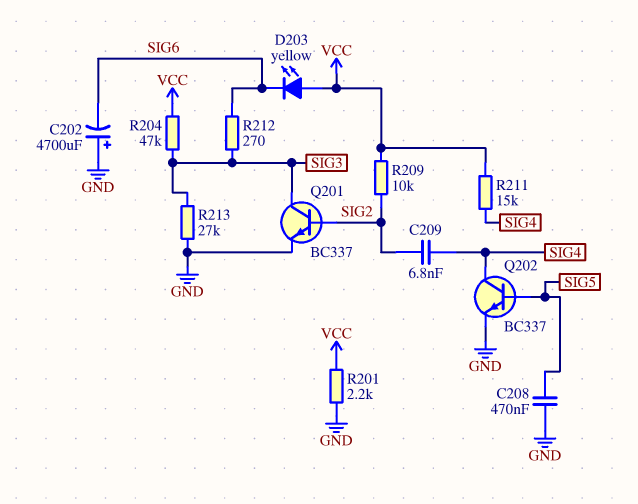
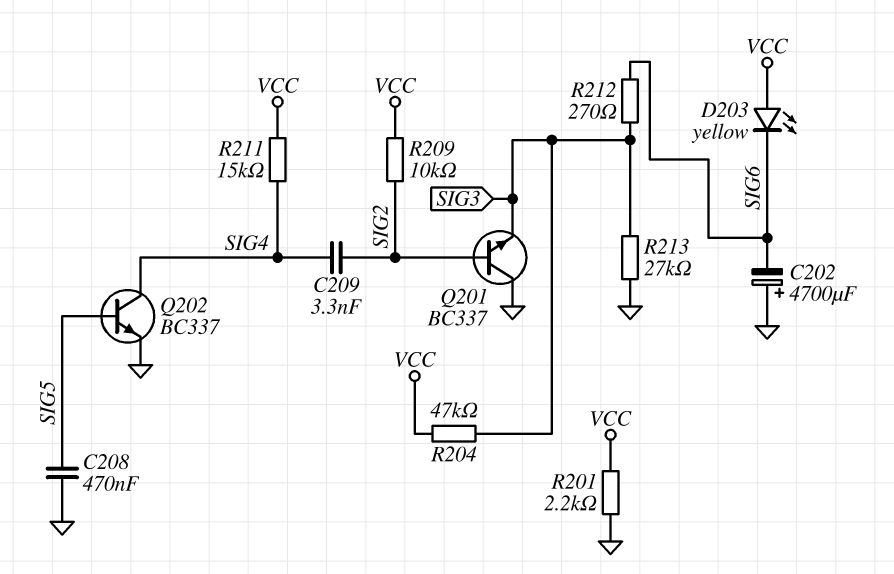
C209: 6.8nF (SIG2, SIG4) -> 3.3nF (SIG2, SIG4)
Q201: NPN BC337 (B SIG2, C SIG3, E GND) -> NPN BC337 (B SIG2, C GND, E SIG3)

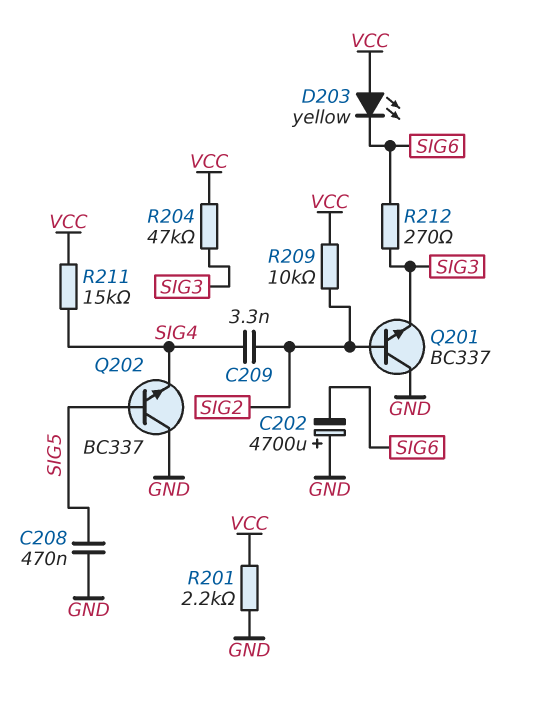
Q202: NPN BC337 (B SIG5, C SIG4, E GND) -> NPN BC337 (B SIG5, C GND, E SIG4)
R213: 27k (GND, SIG3) -> none

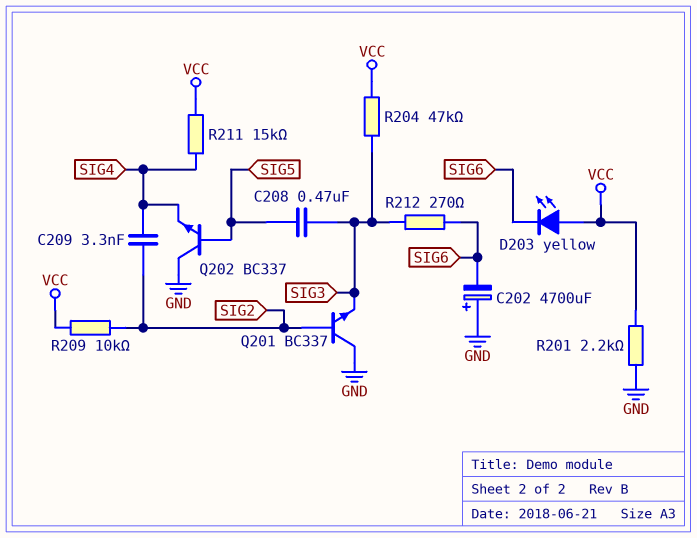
C208: 470nF (GND, SIG5) -> 470nF (SIG3, SIG5)

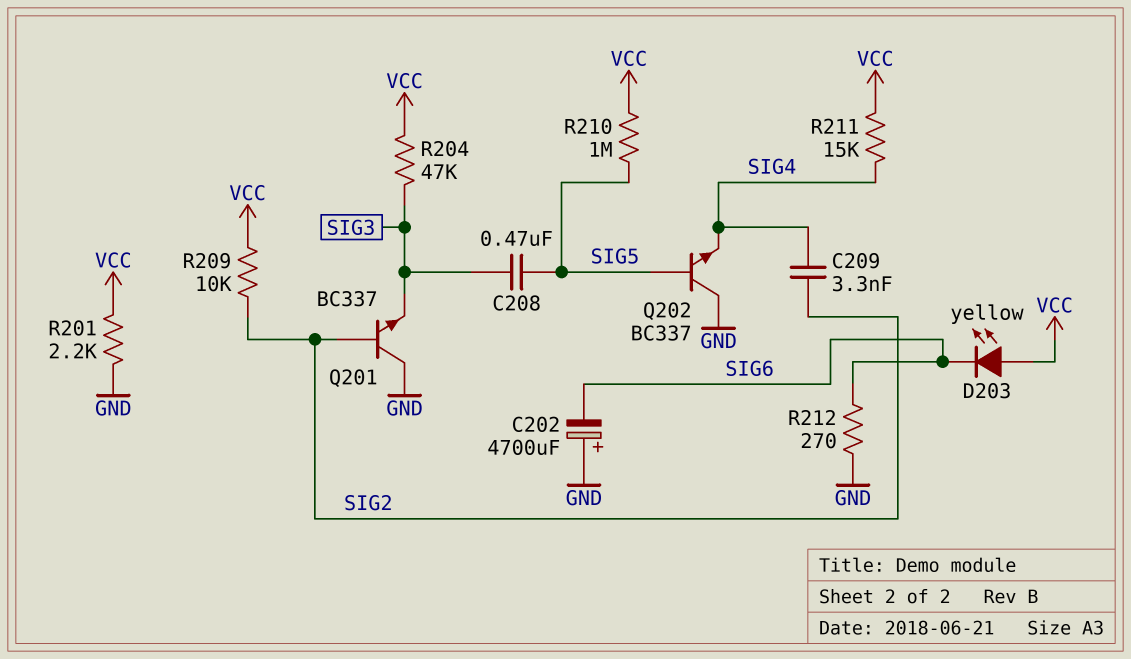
R210: none -> 1M (SIG5, VCC)
R212: 270 (SIG3, SIG6) -> 270 (GND, SIG6)

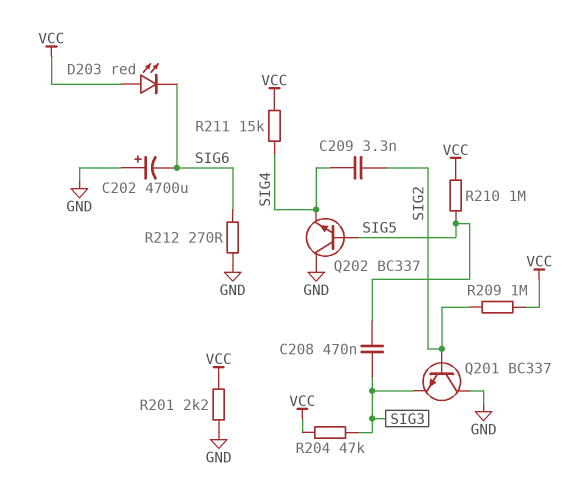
D203: LED yellow (A VCC, K SIG6) -> LED red (A VCC, K SIG6)
R209: 10k (SIG2, VCC) -> 1M (SIG2, VCC)

